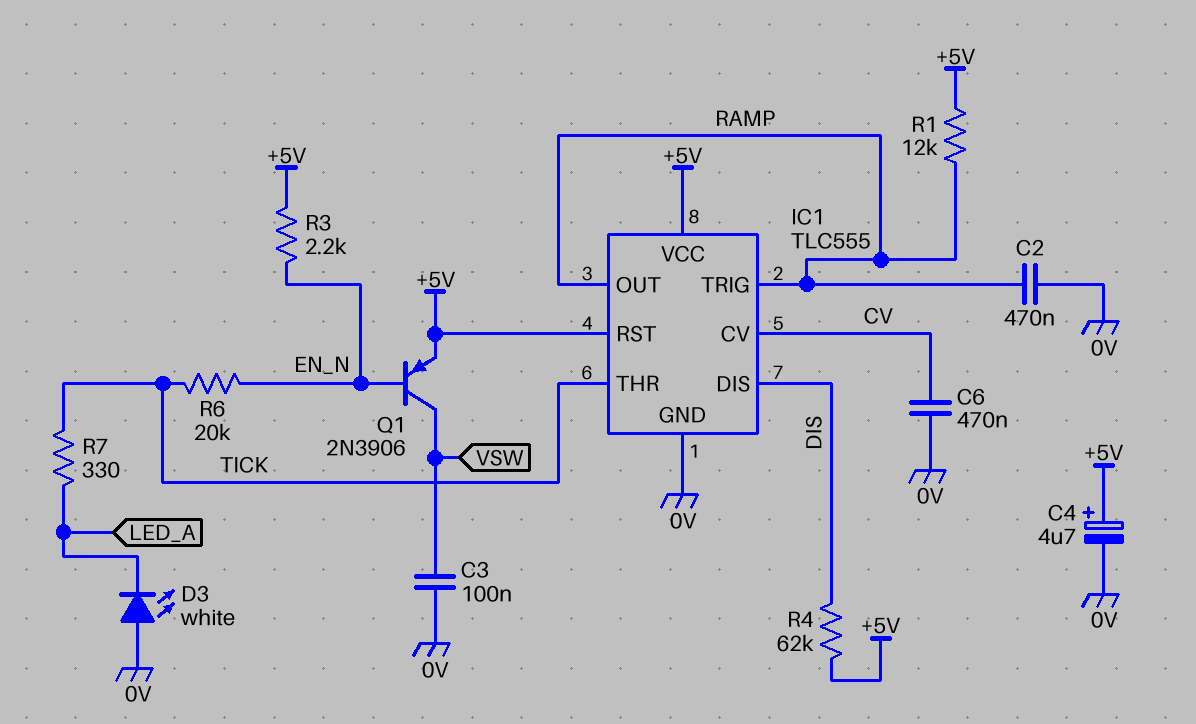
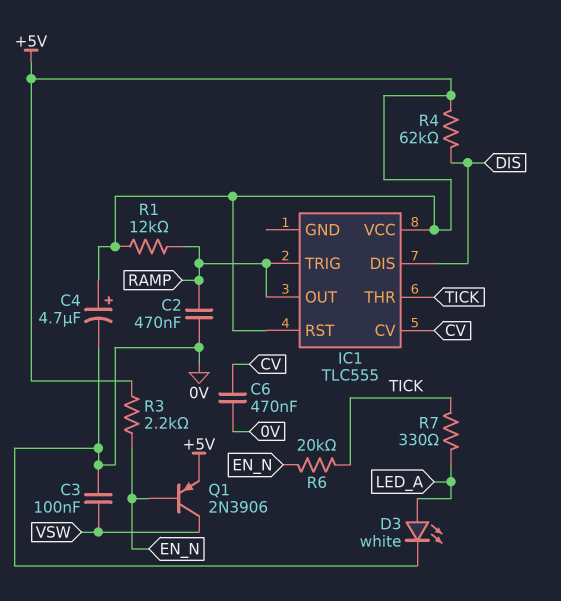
D3: LED white (A 0V, K LED_A) -> LED white (A LED_A, K 0V)
IC1 pin GND: 0V -> none

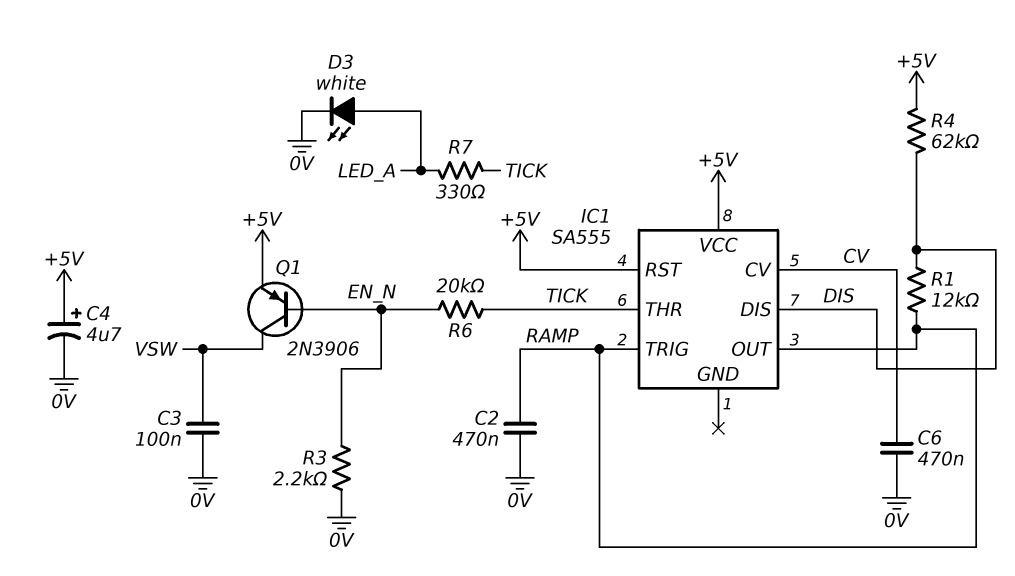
IC1: TLC555 -> SA555
R1: 12k (+5V, RAMP) -> 12k (DIS, RAMP)
R3: 2.2k (+5V, EN_N) -> 2.2k (0V, EN_N)

